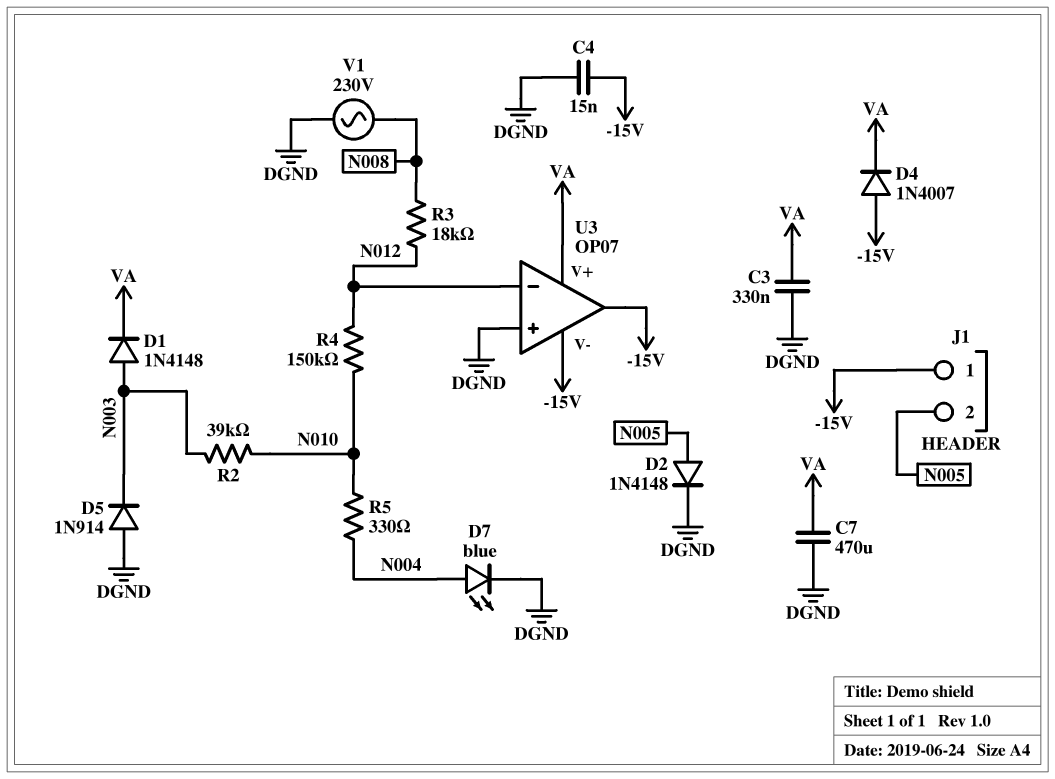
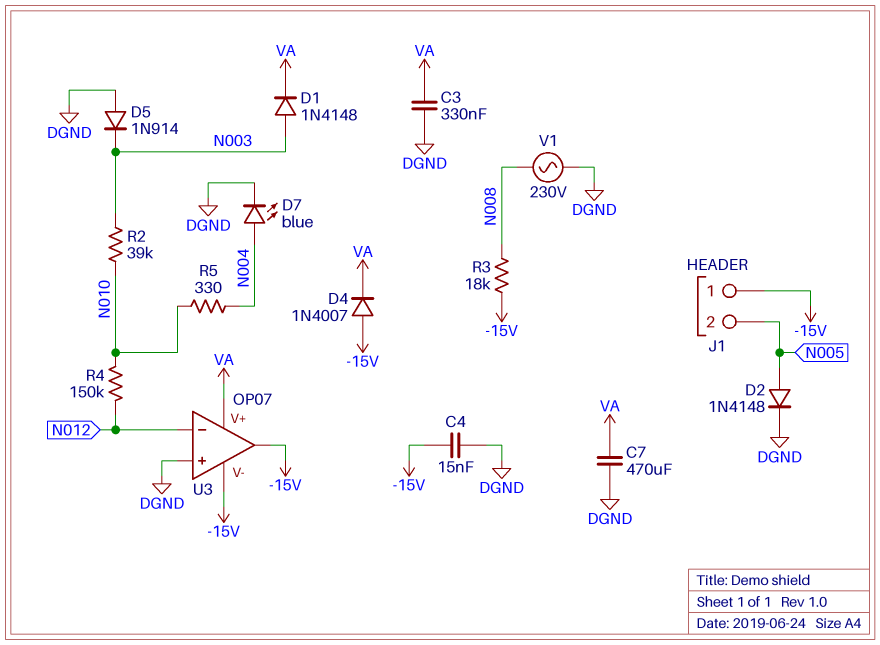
R3: 18k (N008, N012) -> 18k (-15V, N008)

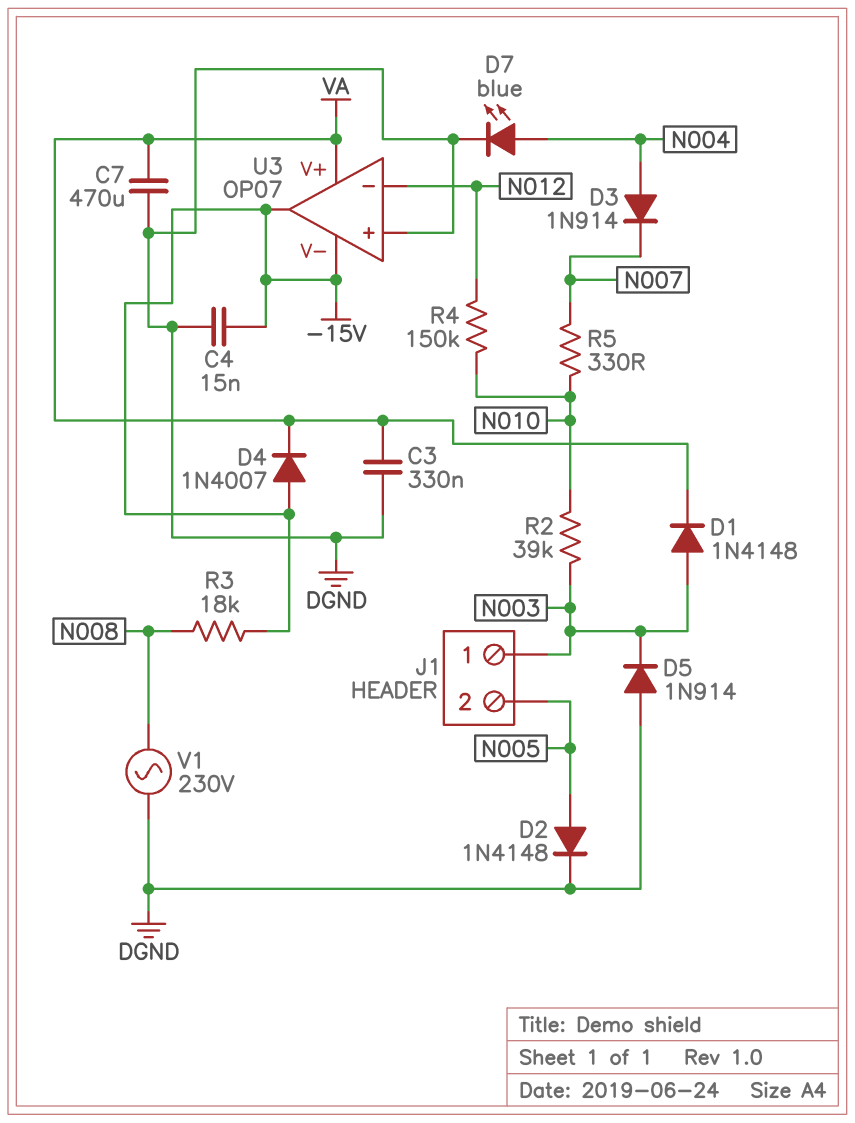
D3: none -> diode 1N914 (A N004, K N007)
J1 pin 1: -15V -> N003
R5: 330 (N004, N010) -> 330 (N007, N010)

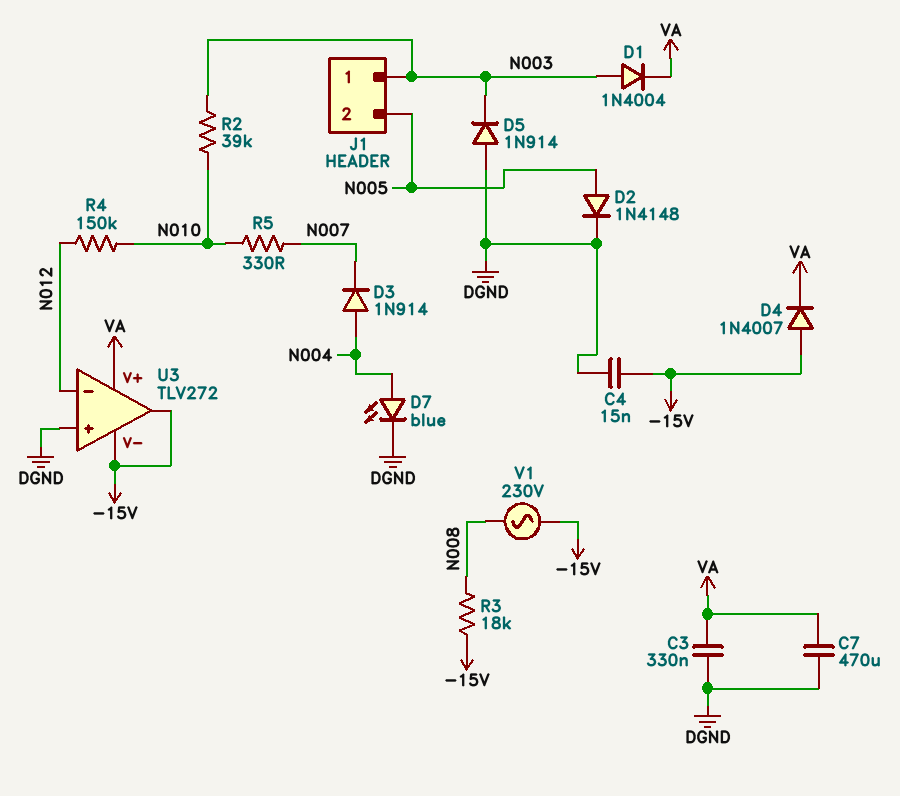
D1: diode 1N4148 (A N003, K VA) -> diode 1N4004 (A N003, K VA)
U3: OP07 -> TLV272
V1: AC 230V (DGND, N008) -> AC 230V (-15V, N008)

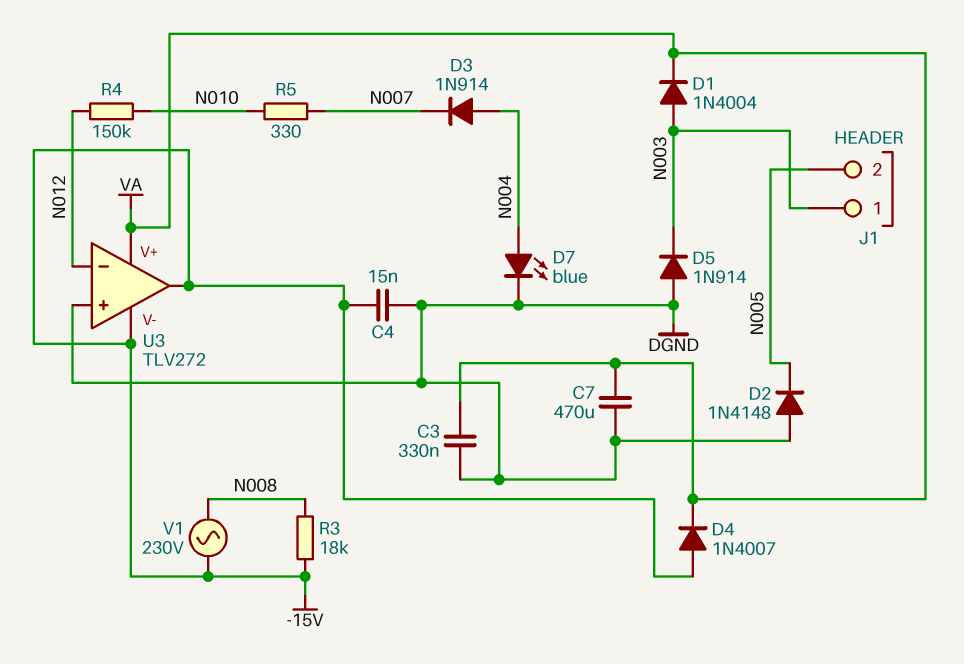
D2: diode 1N4148 (A N005, K DGND) -> diode 1N4148 (A DGND, K N005)
R2: 39k (N003, N010) -> none

